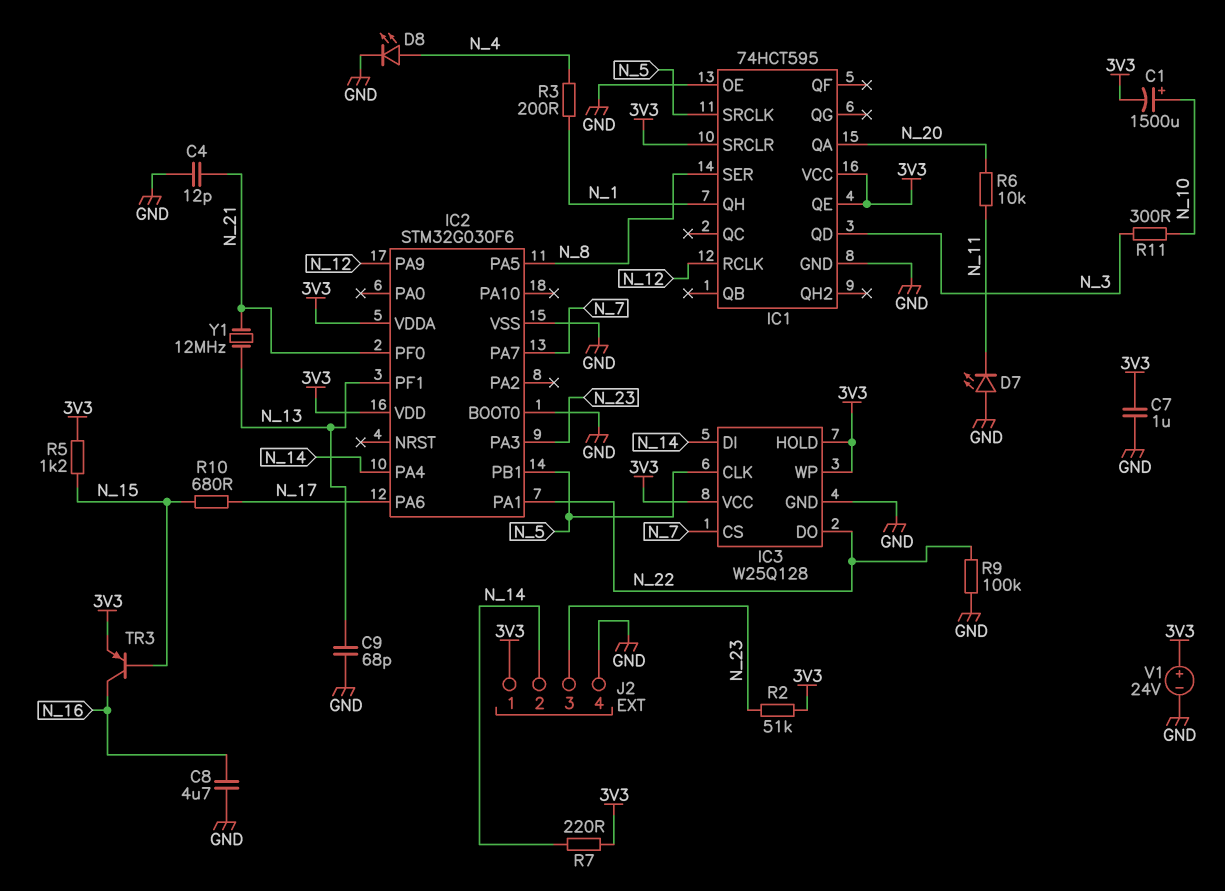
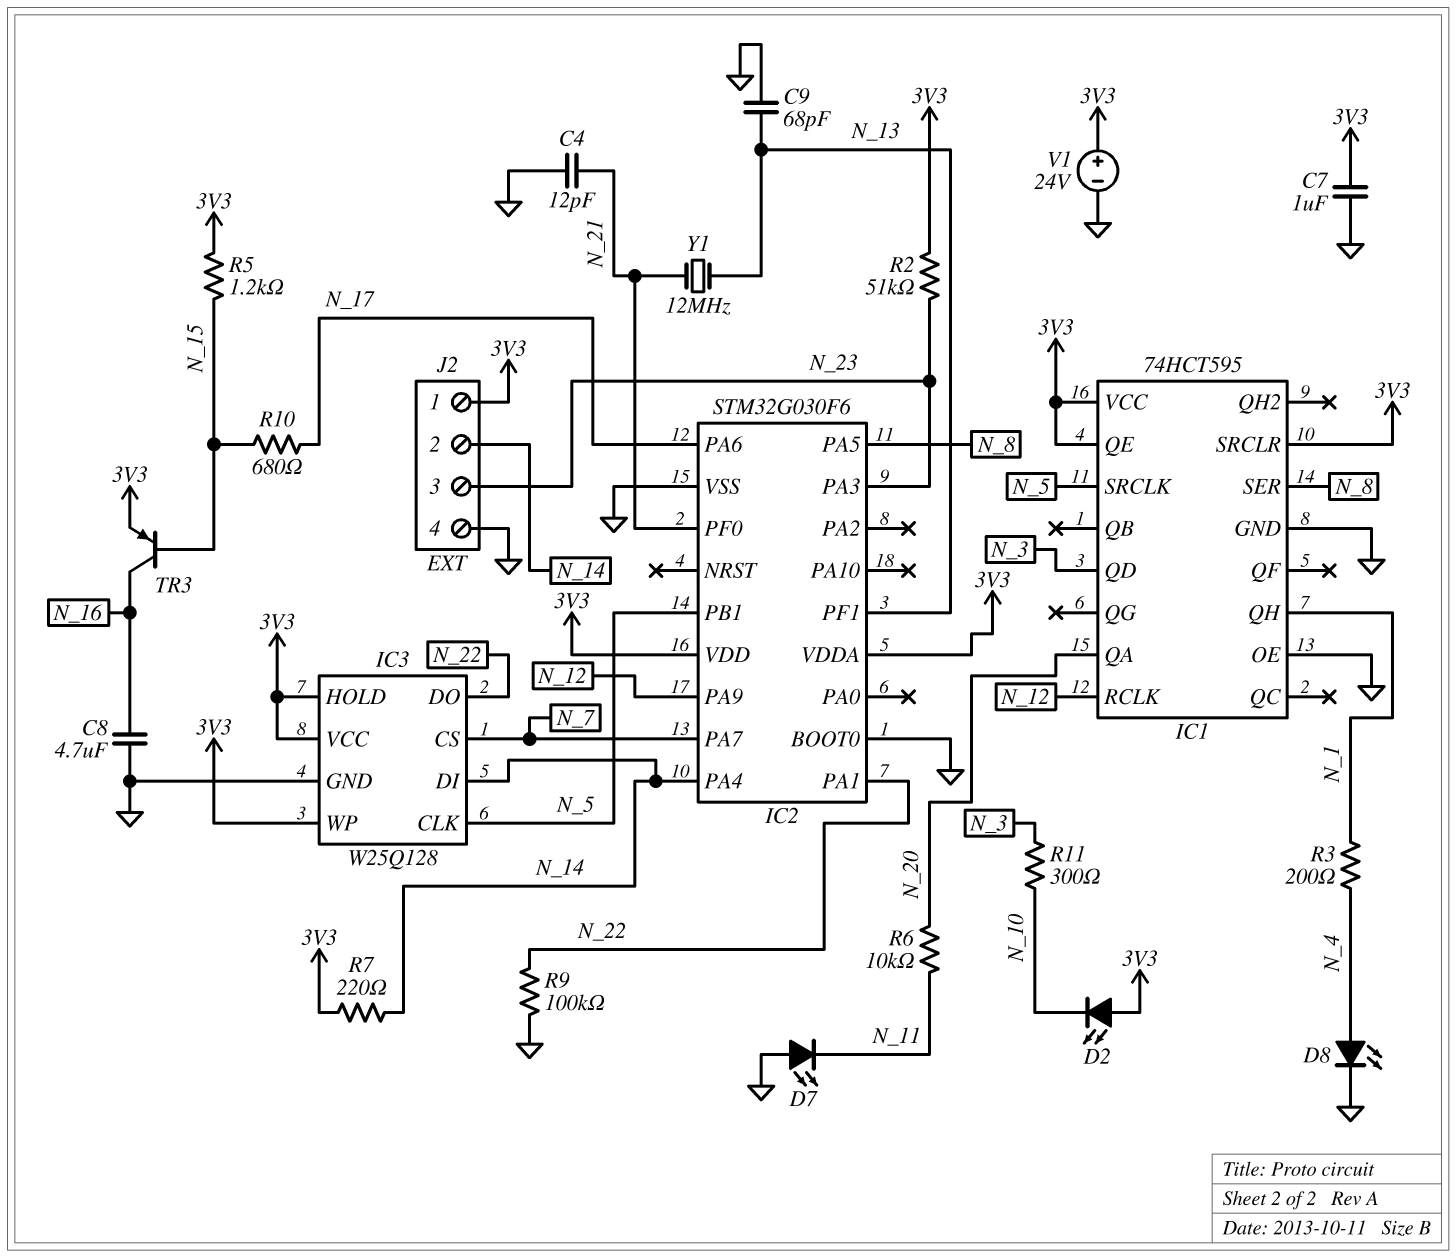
C1: 1500uF (plus N_10, minus 3V3) -> none
D2: none -> LED (A 3V3, K N_10)

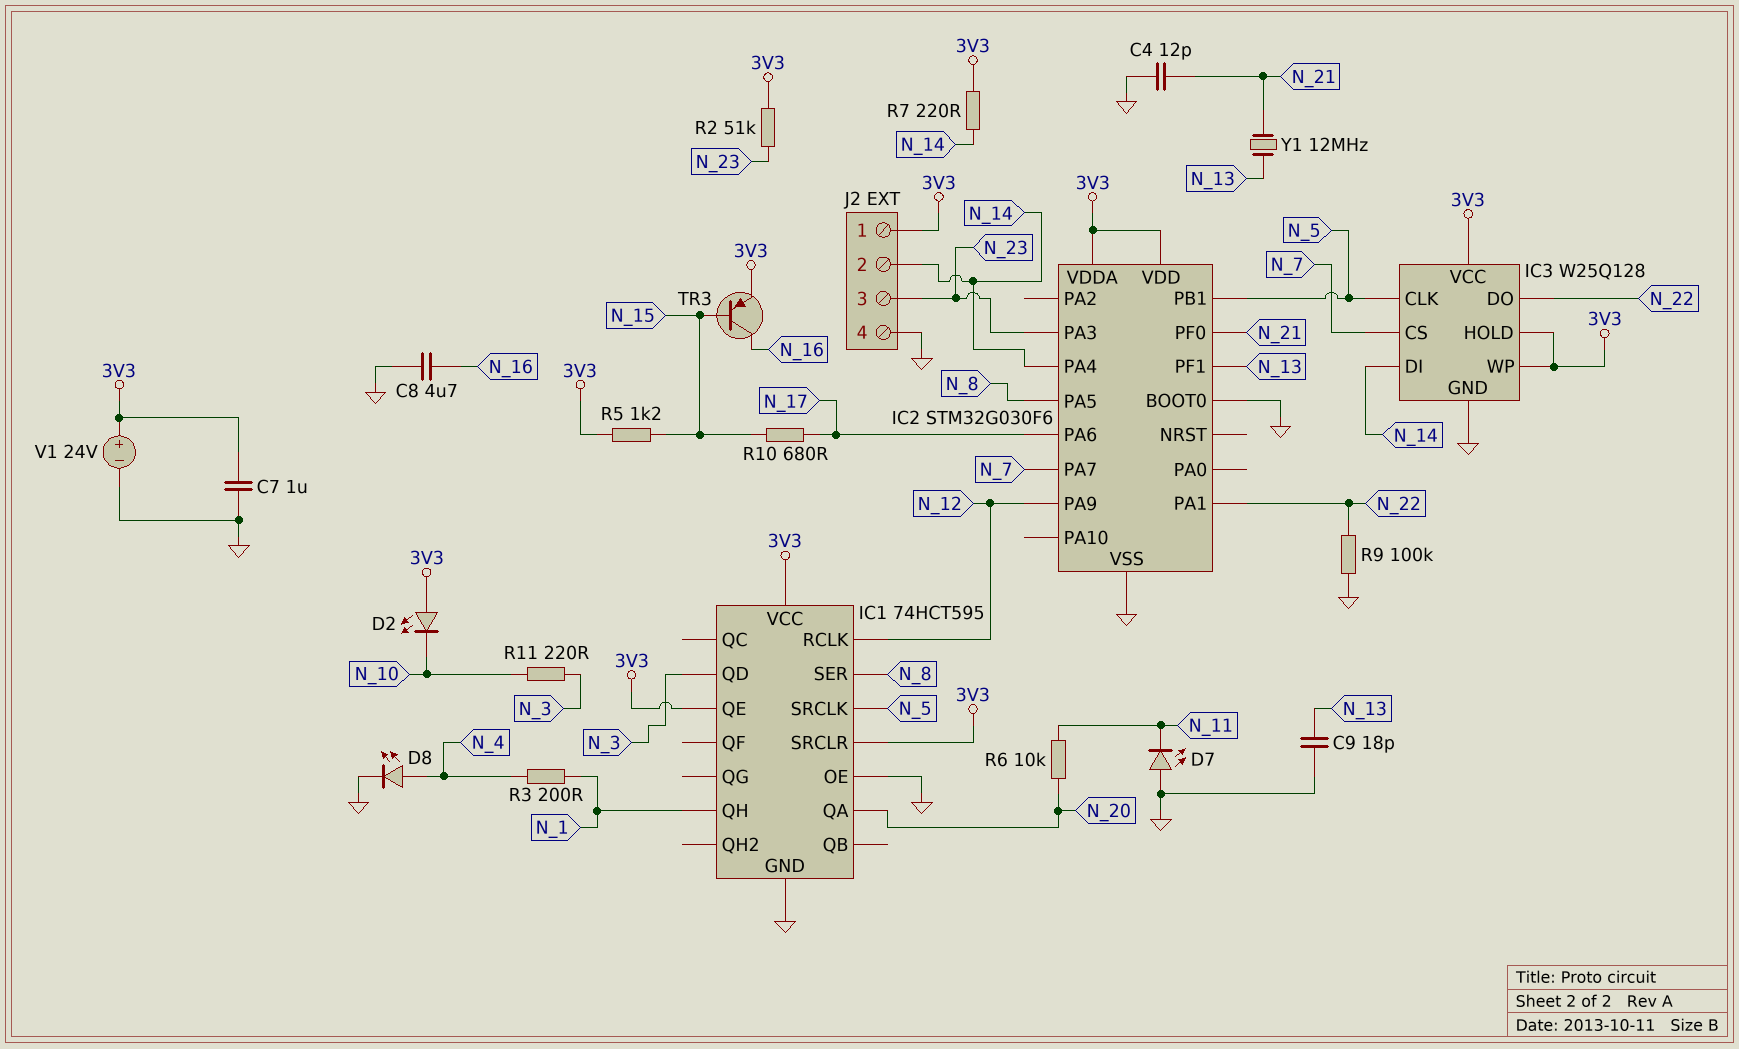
C9: 68pF (GND, N_13) -> 18pF (GND, N_13)
R11: 300 (N_3, N_10) -> 220 (N_3, N_10)

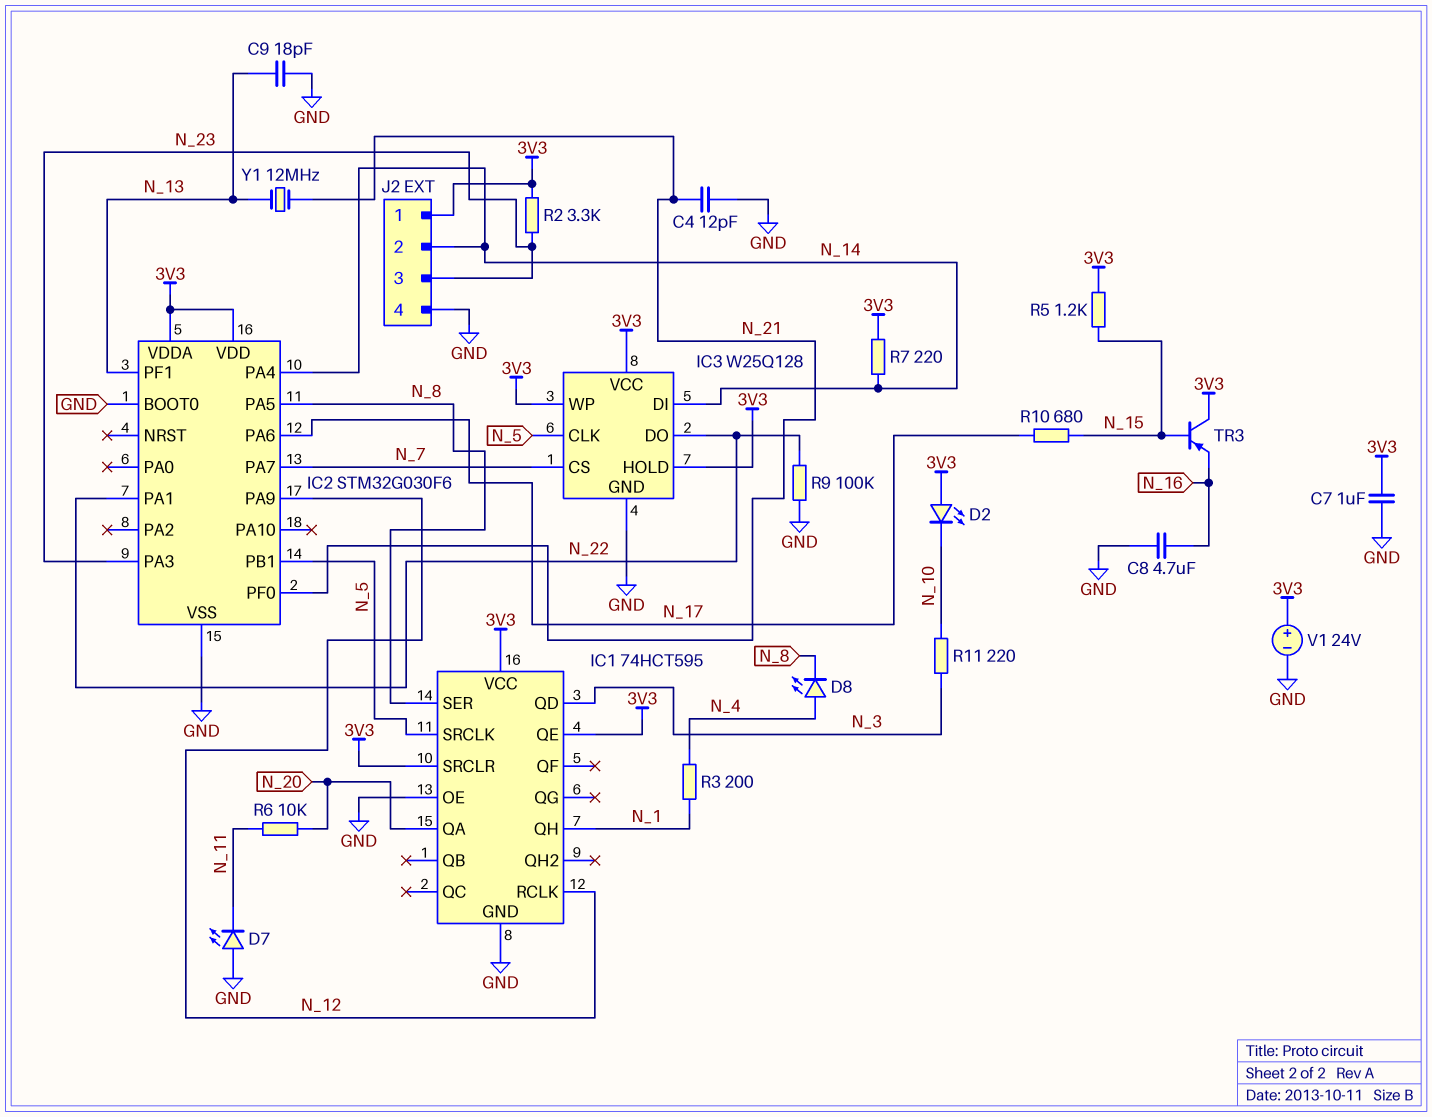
D8: LED (A N_4, K GND) -> LED (A N_4, K N_8)
R2: 51k (3V3, N_23) -> 3.3k (3V3, N_23)
TR3: PNP (B N_15, C N_16, E 3V3) -> PNP (B N_15, C 3V3, E N_16)

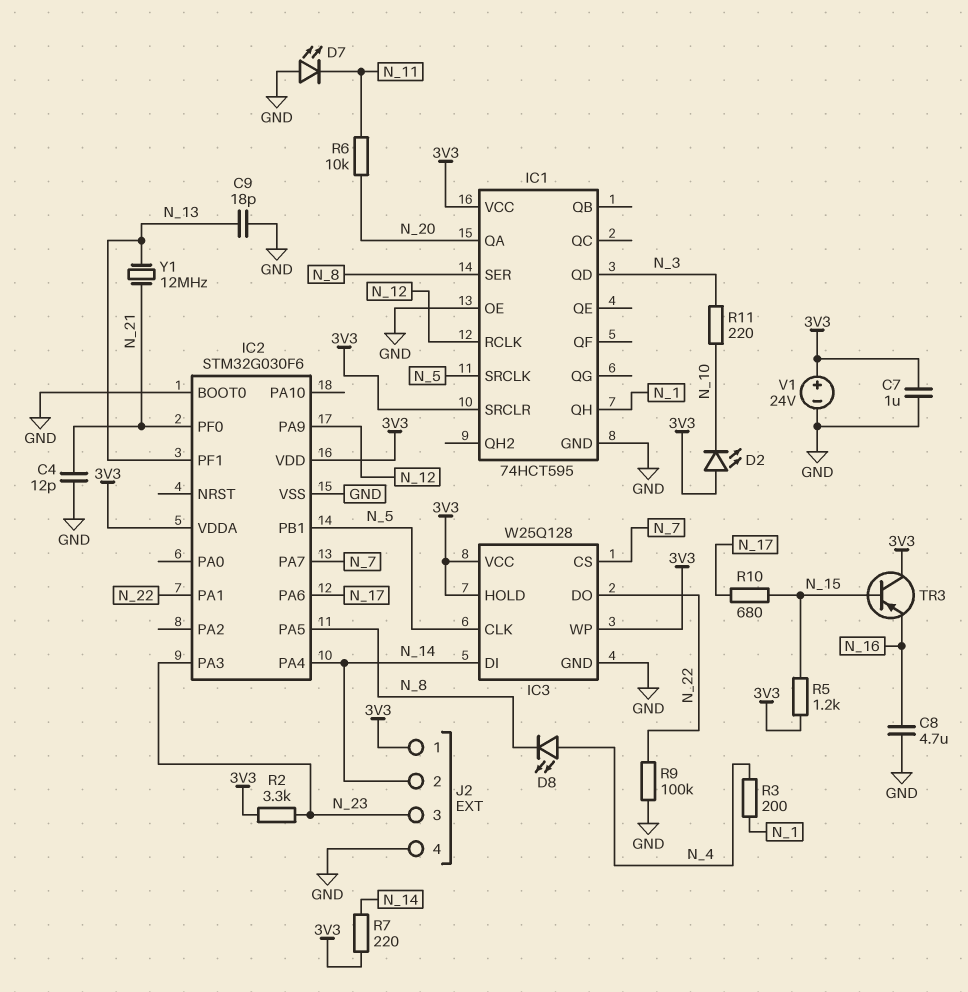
IC1 pin QE: 3V3 -> none

